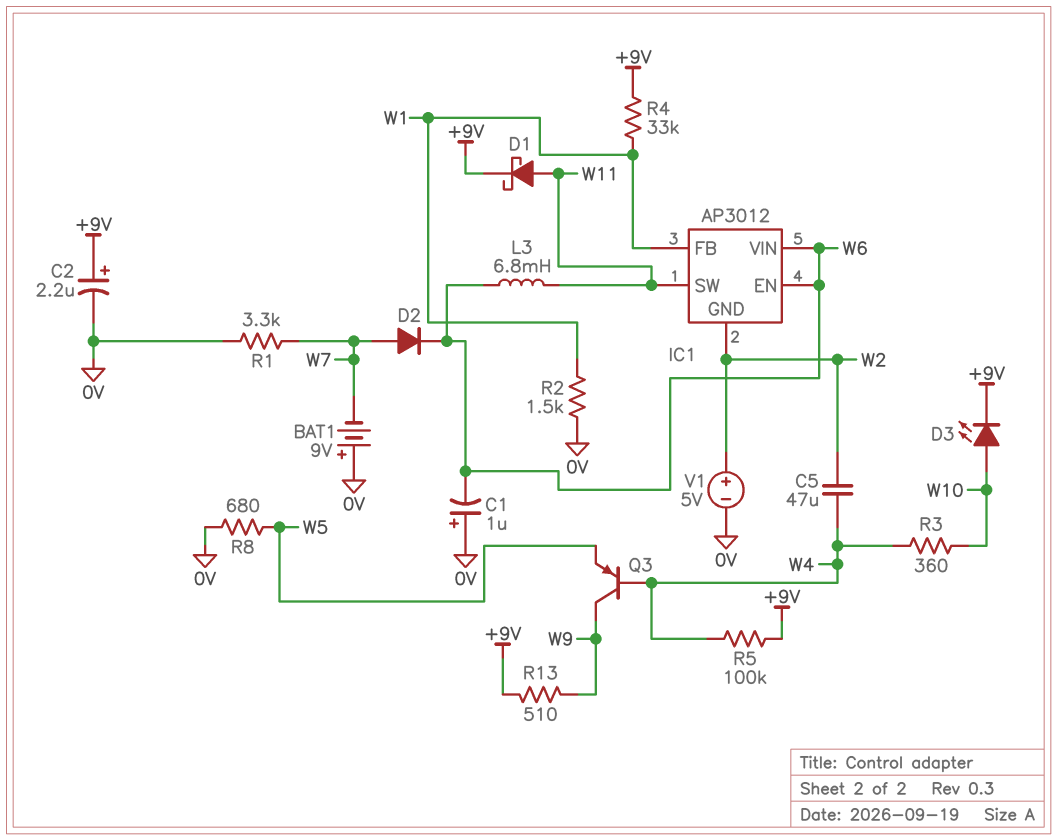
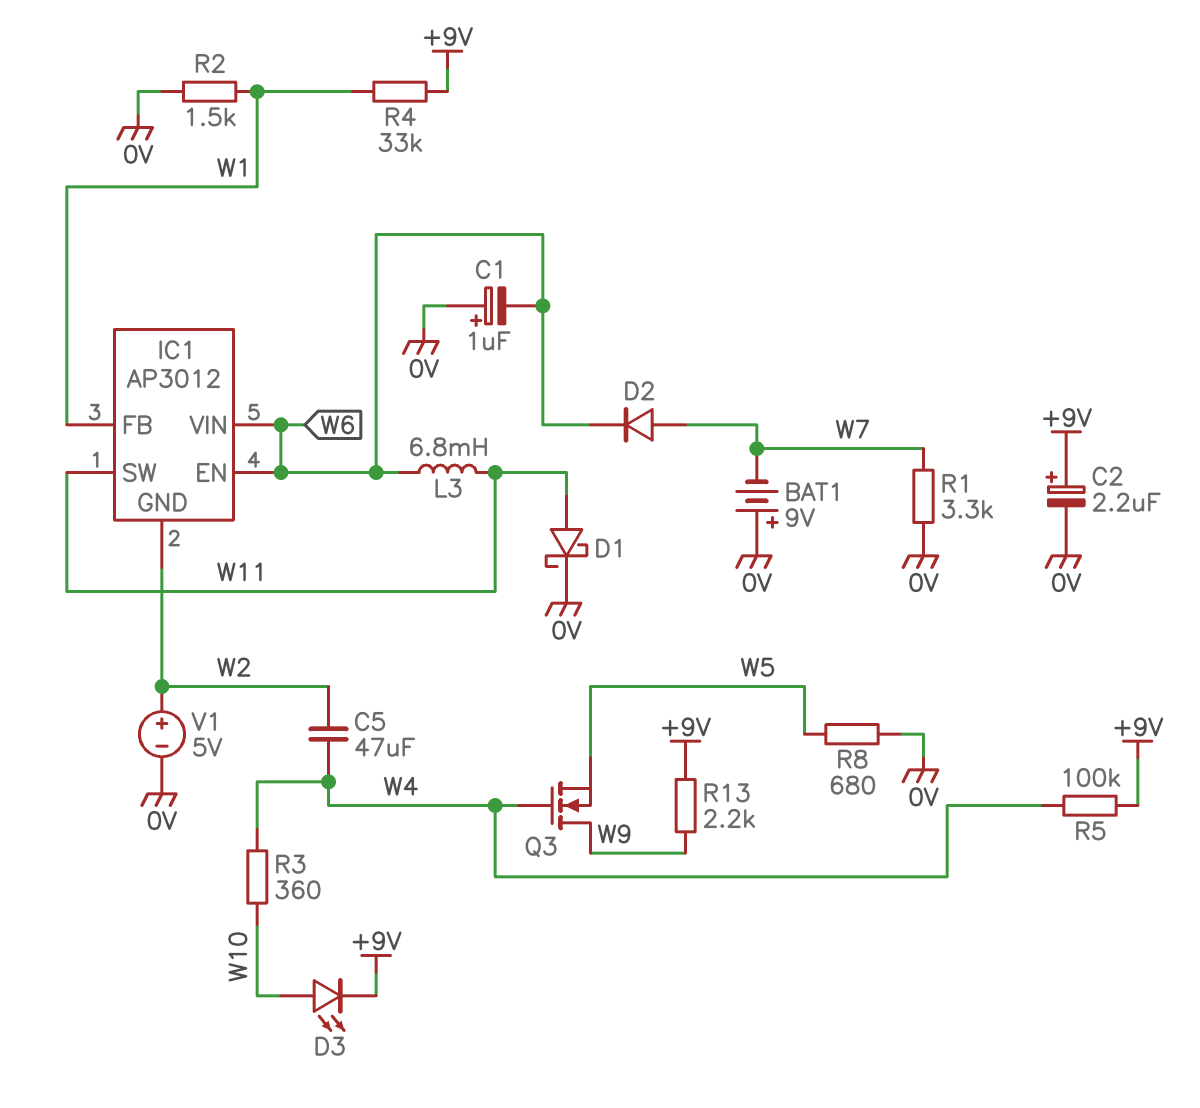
D1: schottky (A W11, K +9V) -> schottky (A W11, K 0V)
Q3: PNP (B W4, C W9, E W5) -> NMOS (G W4, D W9, S W5)
R13: 510 (+9V, W9) -> 2.2k (+9V, W9)

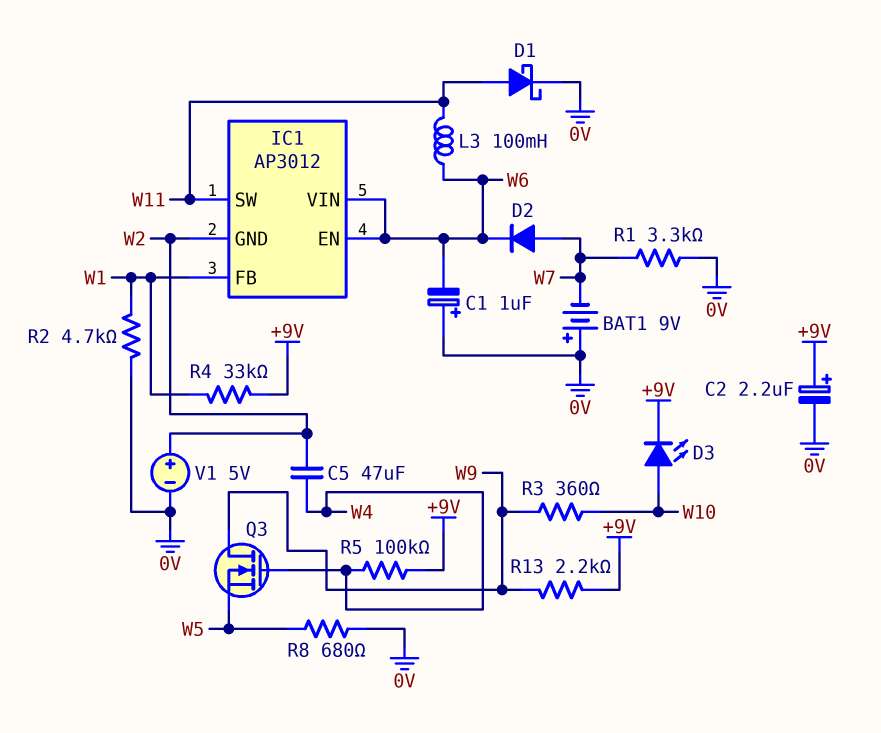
L3: 6.8mH (W6, W11) -> 100mH (W6, W11)
R2: 1.5k (0V, W1) -> 4.7k (0V, W1)
R3: 360 (W4, W10) -> 360 (W9, W10)

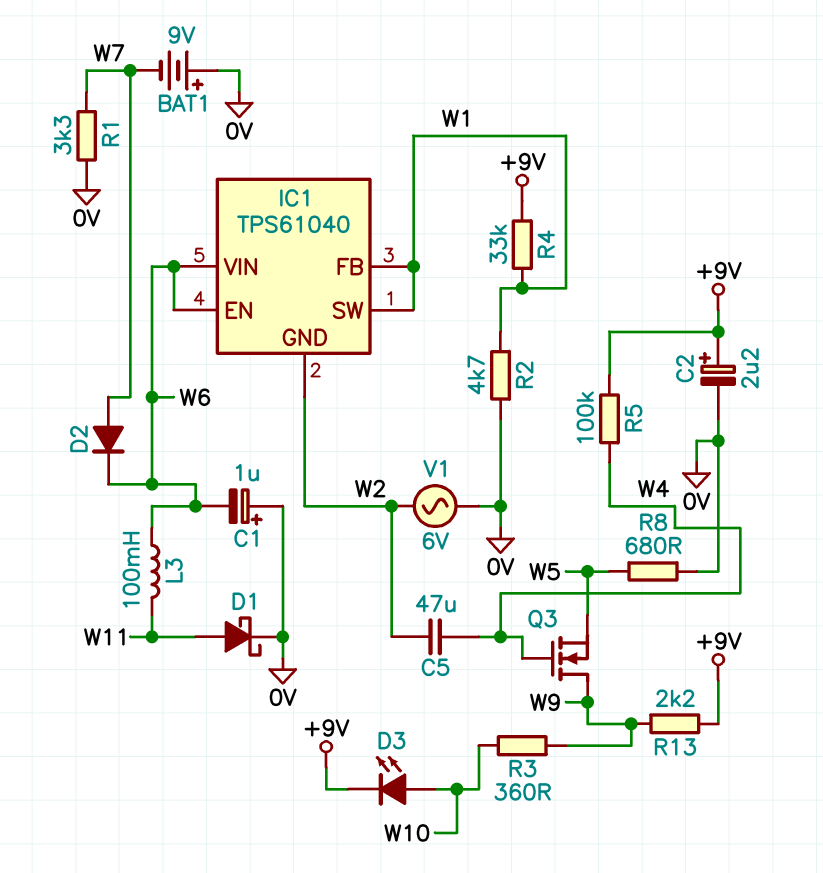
IC1: AP3012 -> TPS61040
IC1 pin SW: W11 -> W1
V1: 5V (plus W2, minus 0V) -> AC 6V (0V, W2)

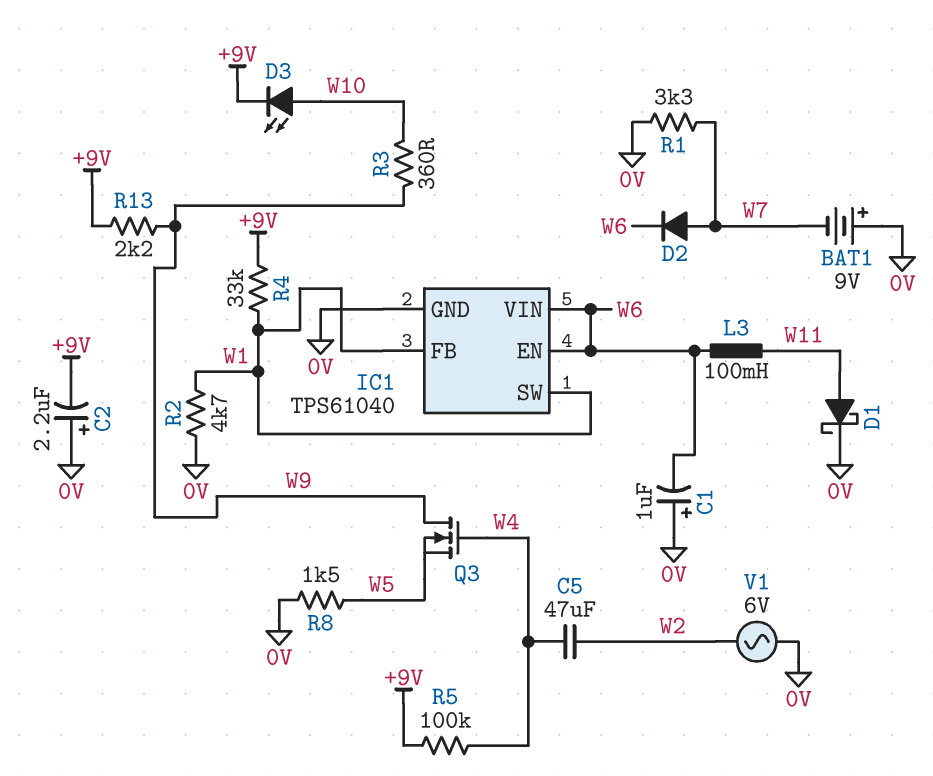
C2: 2.2uF (plus +9V, minus 0V) -> 2.2uF (plus 0V, minus +9V)
IC1 pin GND: W2 -> 0V
R8: 680 (0V, W5) -> 1.5k (0V, W5)

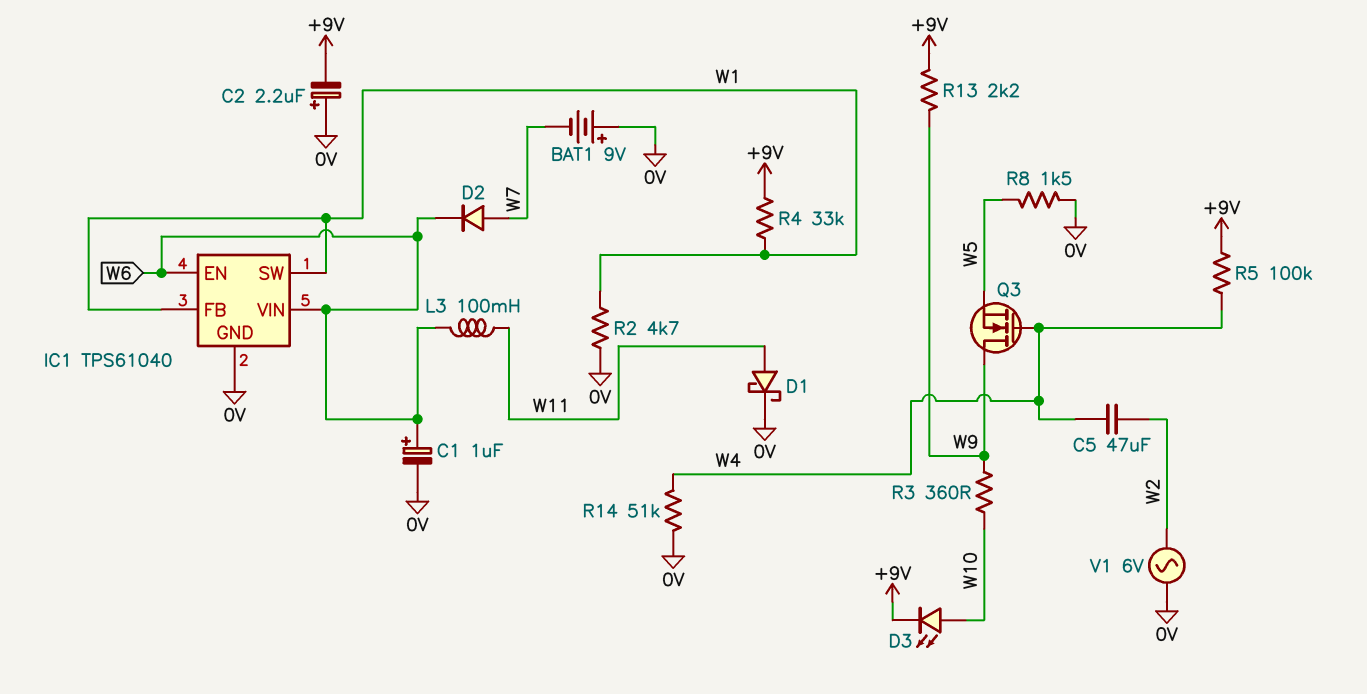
C1: 1uF (plus 0V, minus W6) -> 1uF (plus W6, minus 0V)
R1: 3.3k (0V, W7) -> none
R14: none -> 51k (0V, W4)

